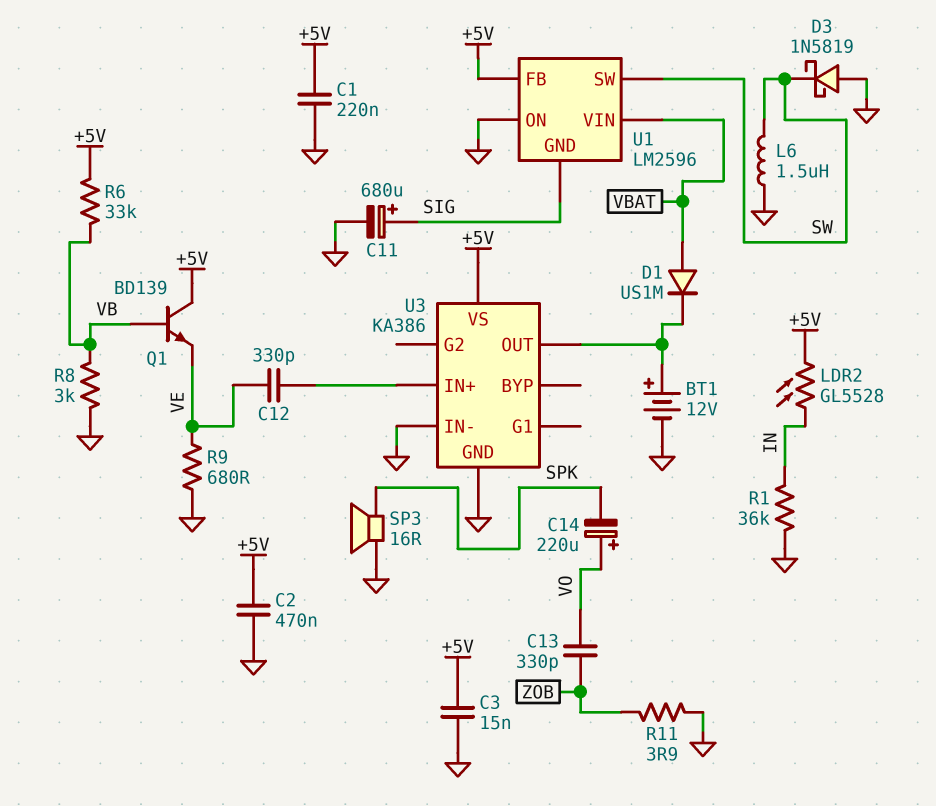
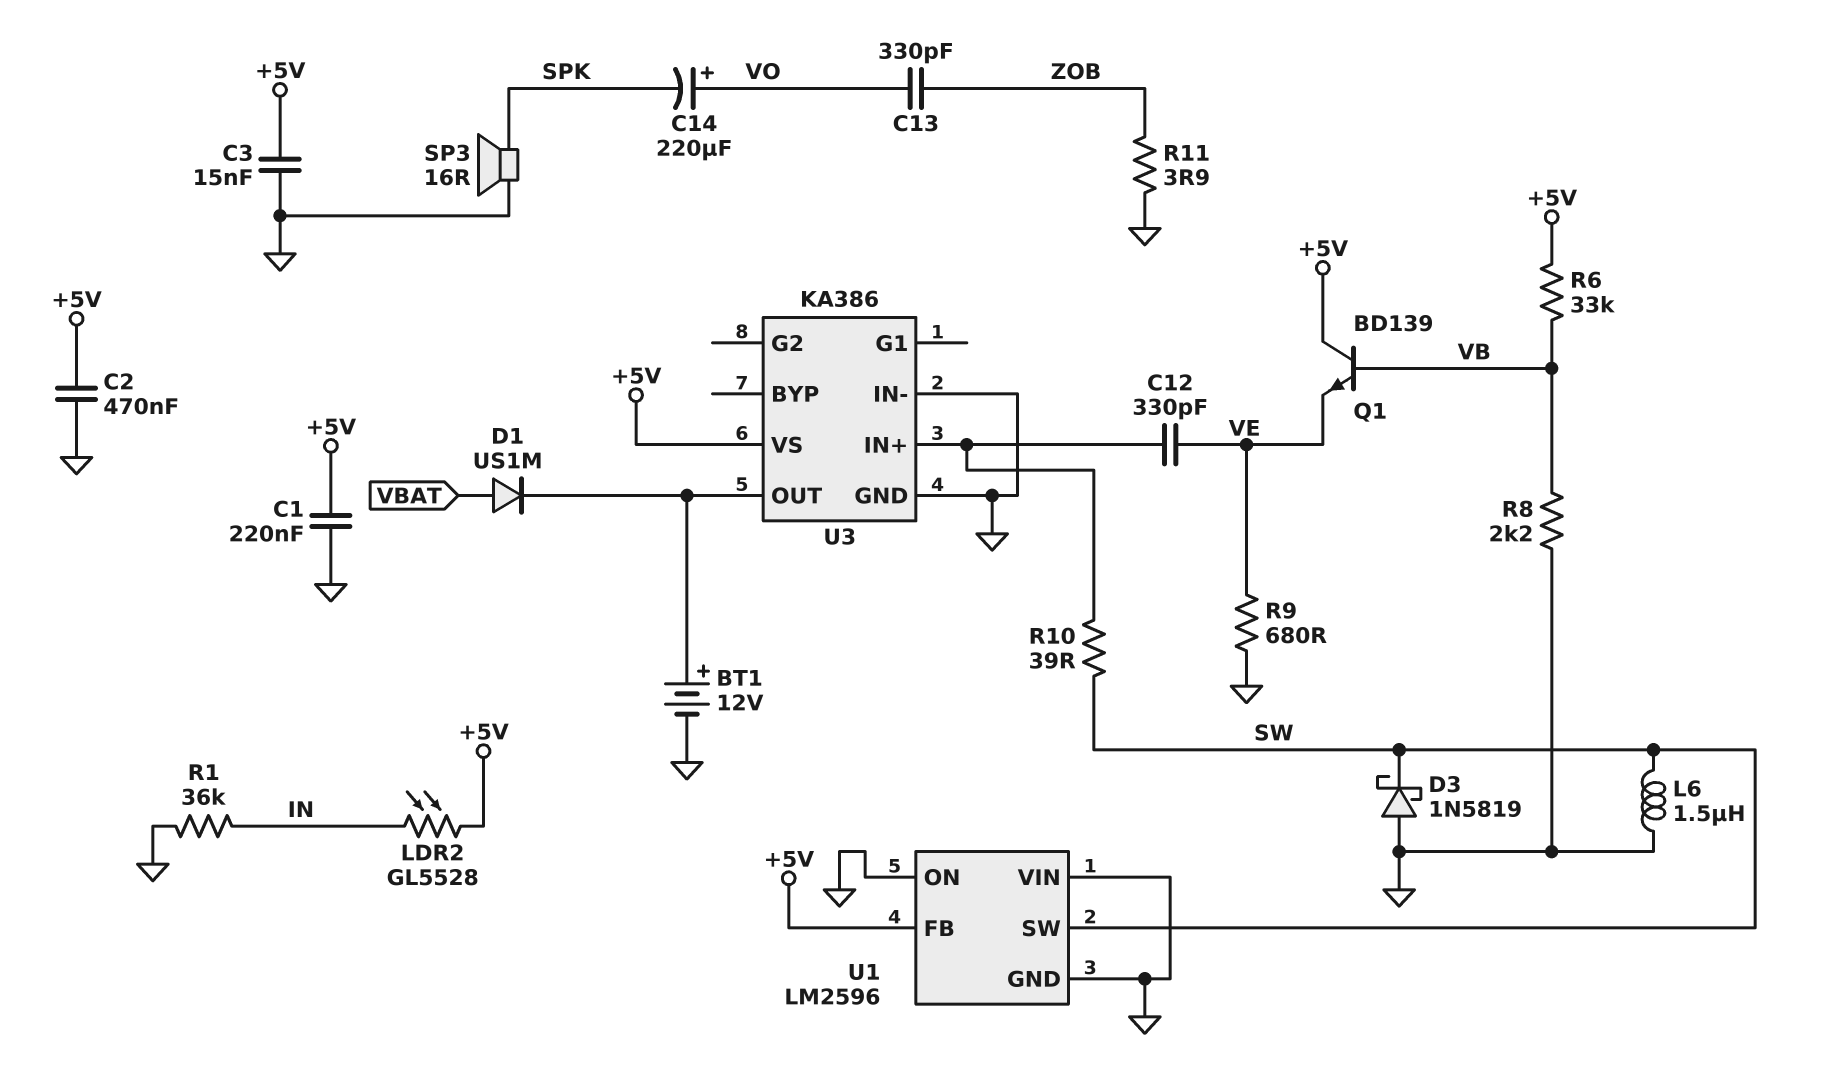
C11: 680uF (plus SIG, minus GND) -> none
R8: 3k (GND, VB) -> 2.2k (GND, VB)
R10: none -> 39 (SW, U3/IN+)
U1 pin GND: SIG -> GND
U1 pin VIN: VBAT -> GND

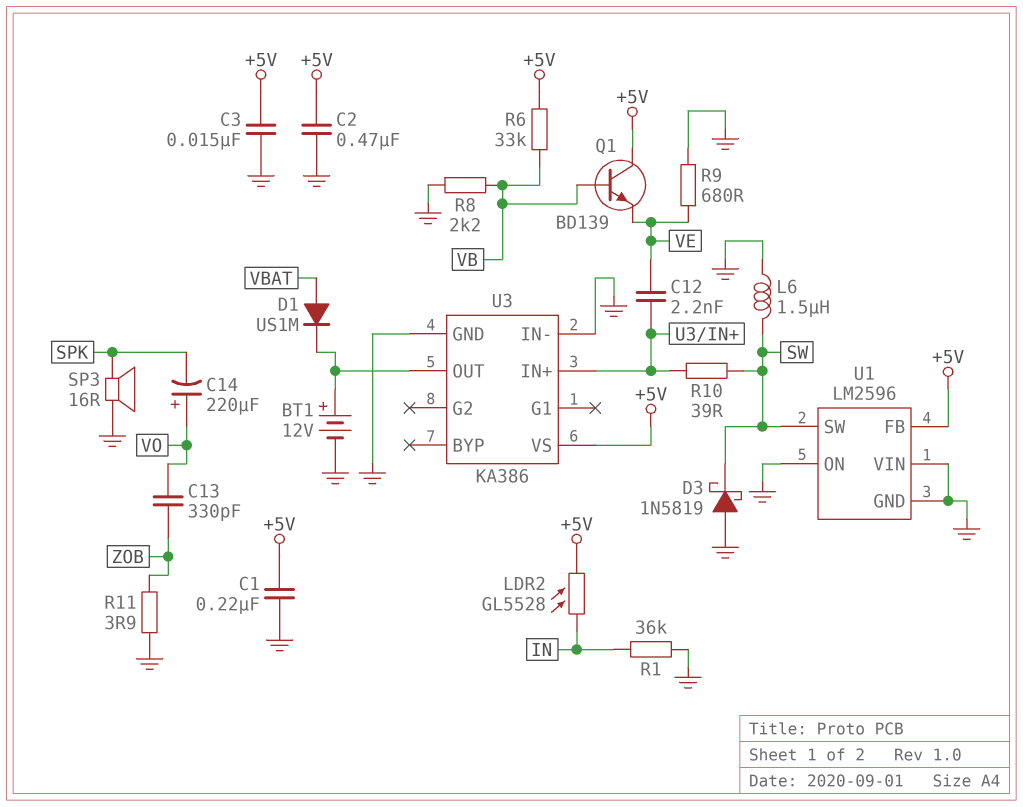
C12: 330pF (U3/IN+, VE) -> 2.2nF (U3/IN+, VE)

